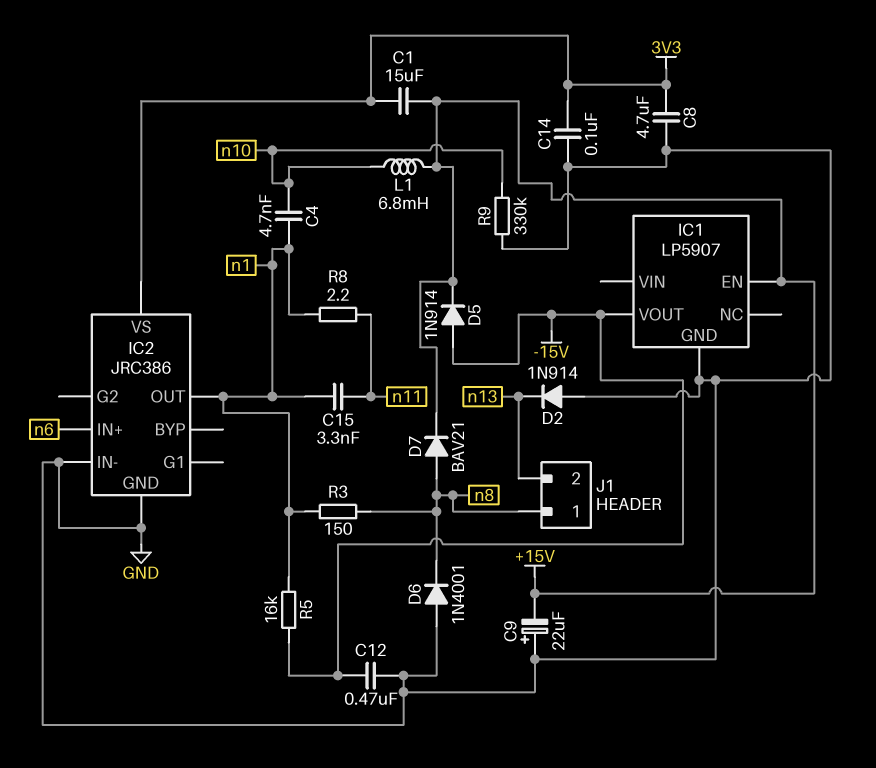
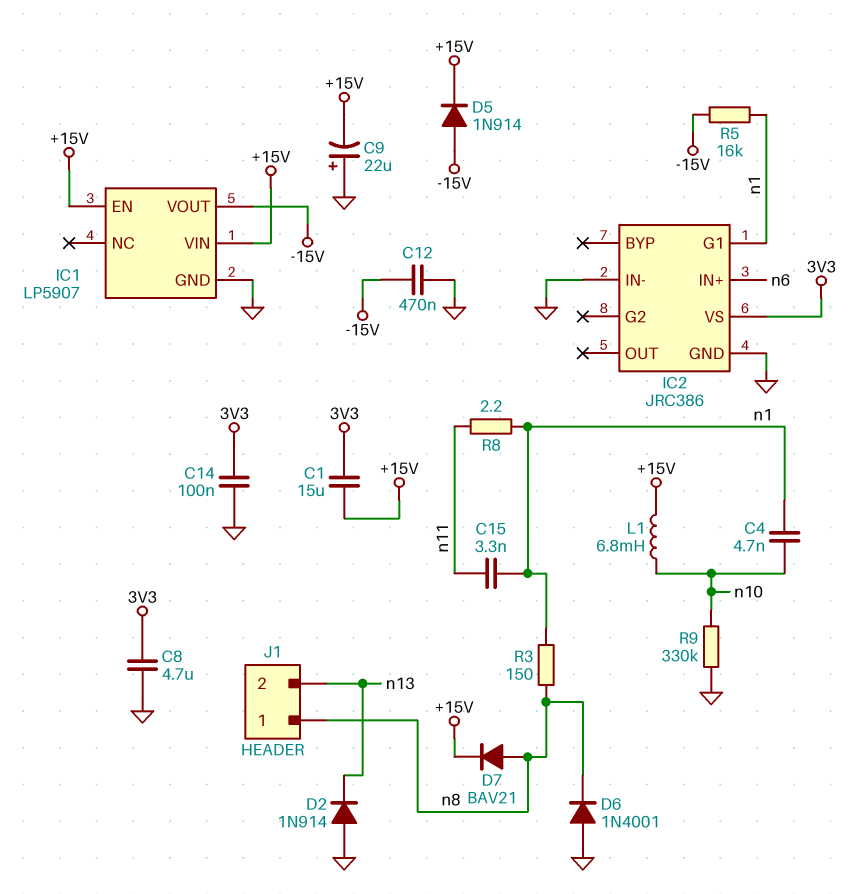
IC1 pin VIN: none -> +15V
IC2 pin G1: none -> n1
IC2 pin OUT: n1 -> none

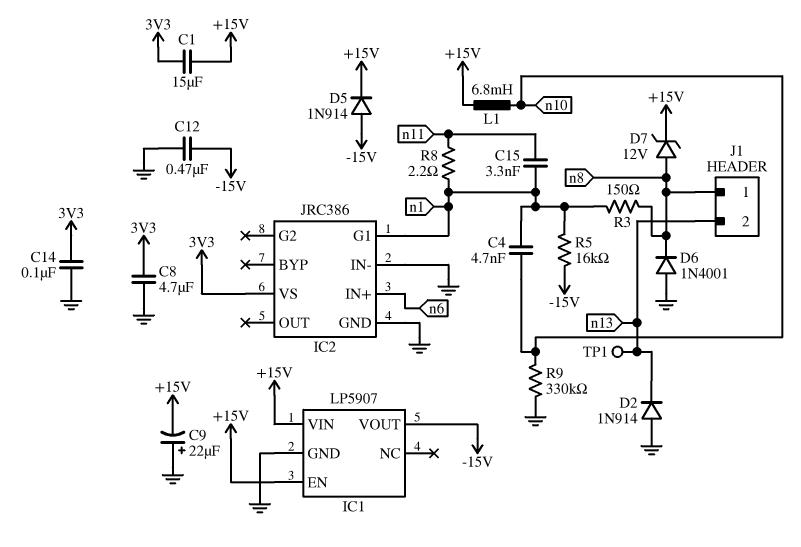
D7: diode BAV21 (A n8, K +15V) -> zener 12V (A n8, K +15V)
TP1: none -> test point (n13)

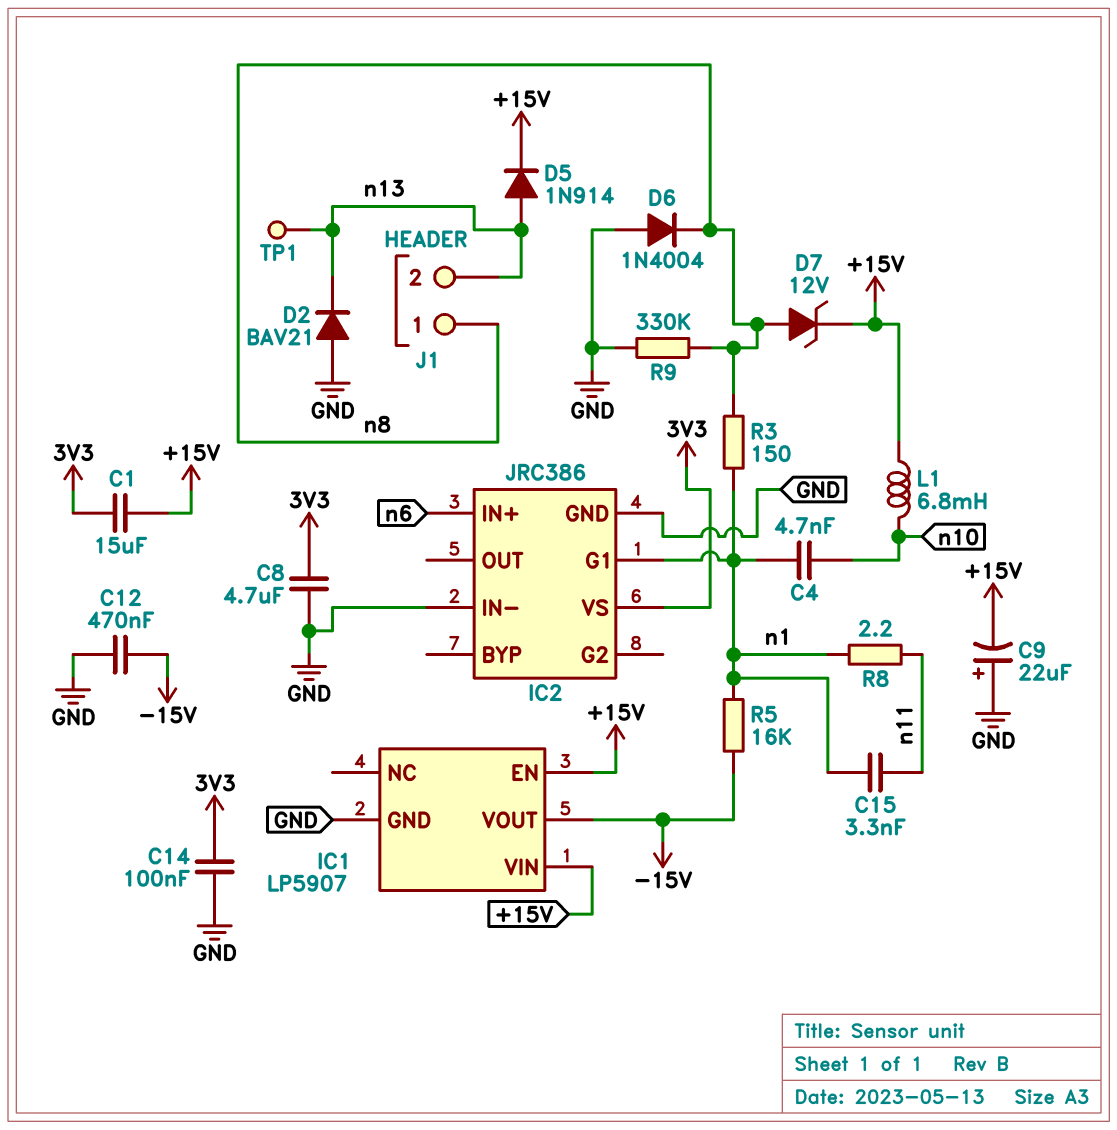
D2: diode 1N914 (A GND, K n13) -> diode BAV21 (A GND, K n13)
D5: diode 1N914 (A -15V, K +15V) -> diode 1N914 (A n13, K +15V)
D6: diode 1N4001 (A GND, K n8) -> diode 1N4004 (A GND, K n8)
R9: 330k (GND, n10) -> 330k (GND, n8)

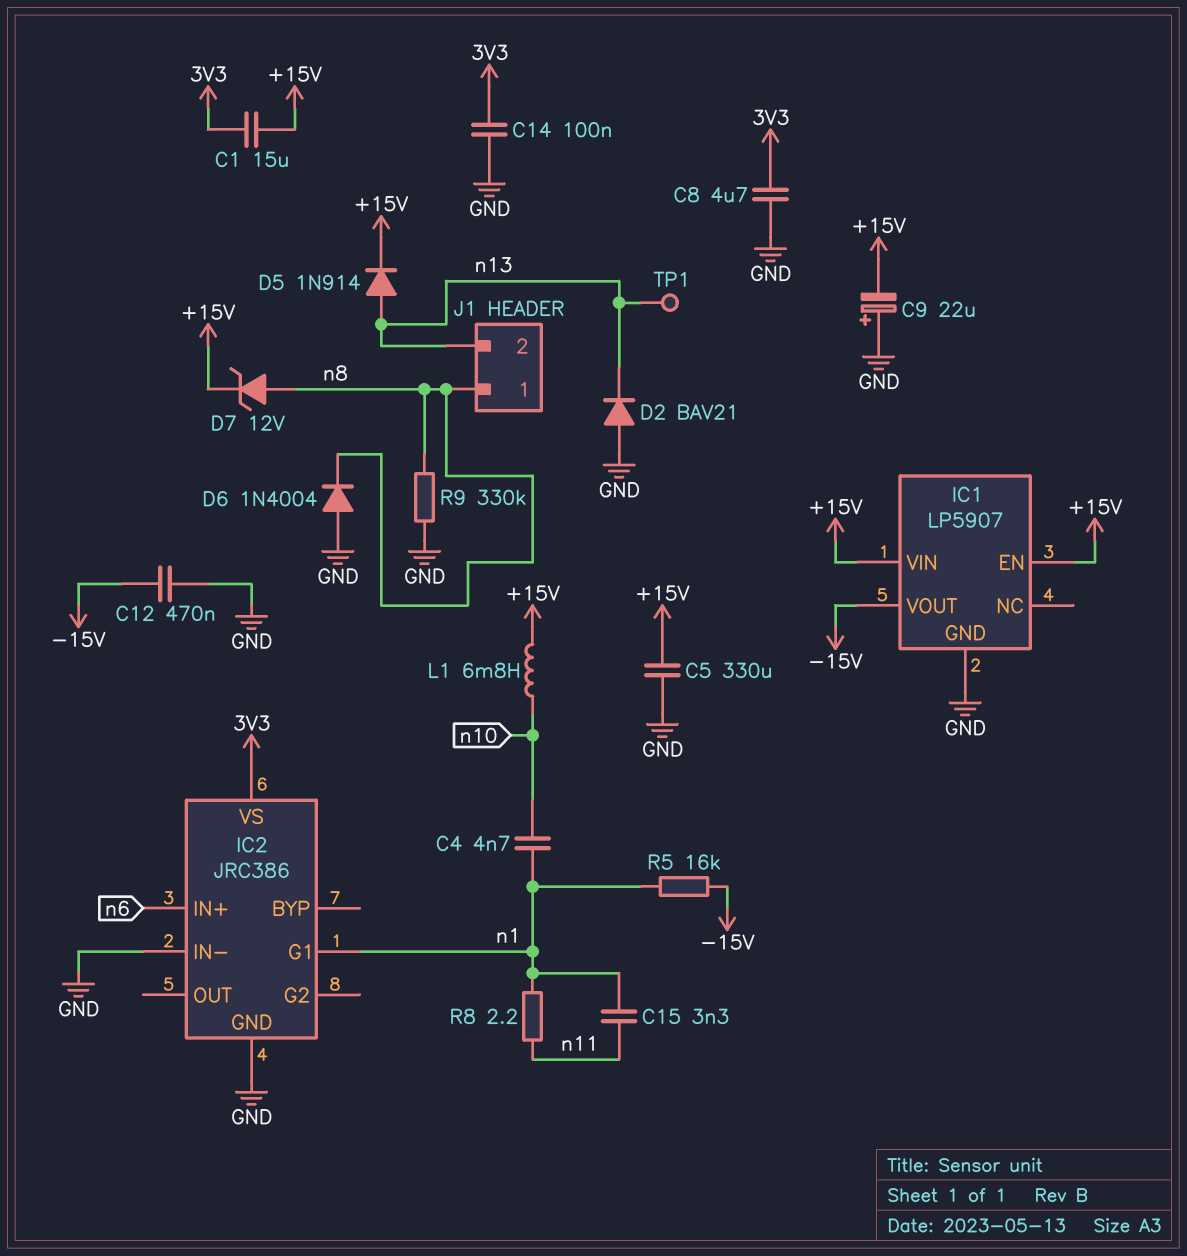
C5: none -> 330uF (+15V, GND)
R3: 150 (n1, n8) -> none

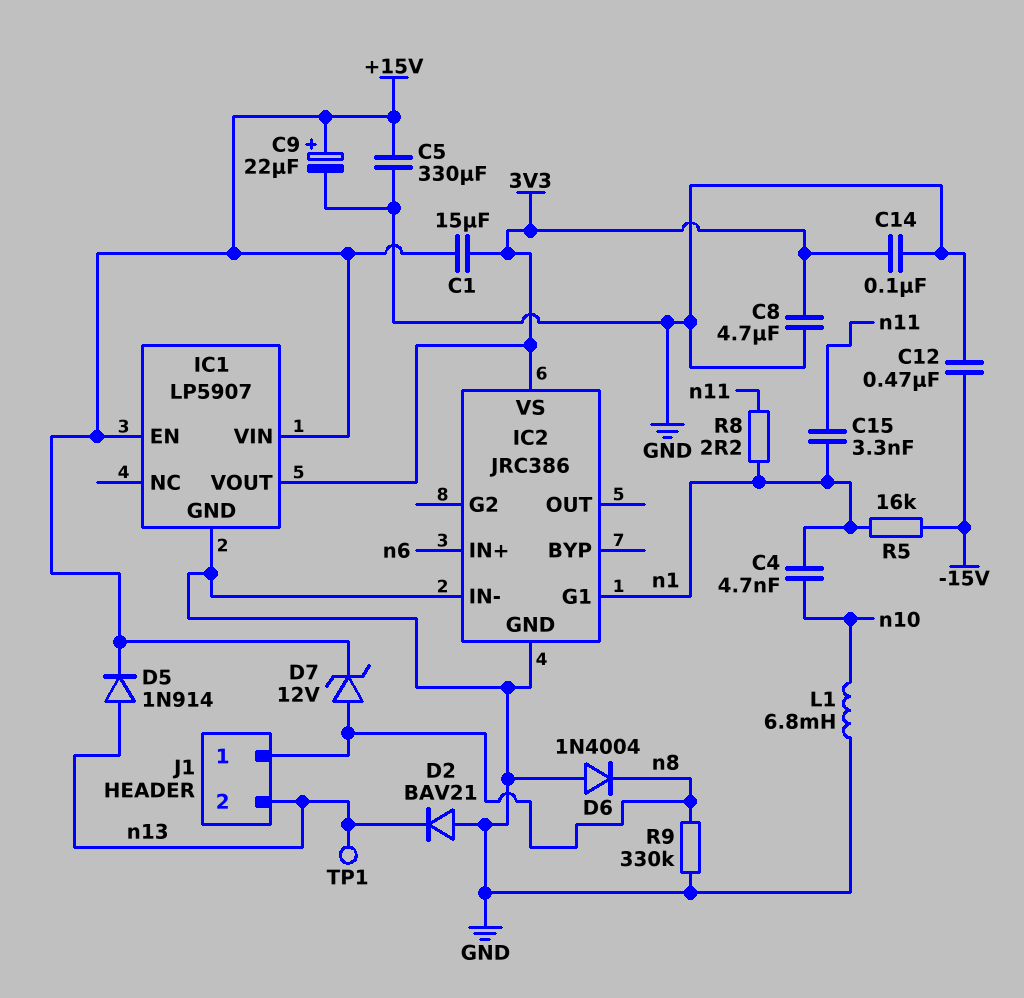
C9: 22uF (plus GND, minus +15V) -> 22uF (plus +15V, minus GND)
IC1 pin VOUT: -15V -> 3V3
L1: 6.8mH (+15V, n10) -> 6.8mH (GND, n10)

